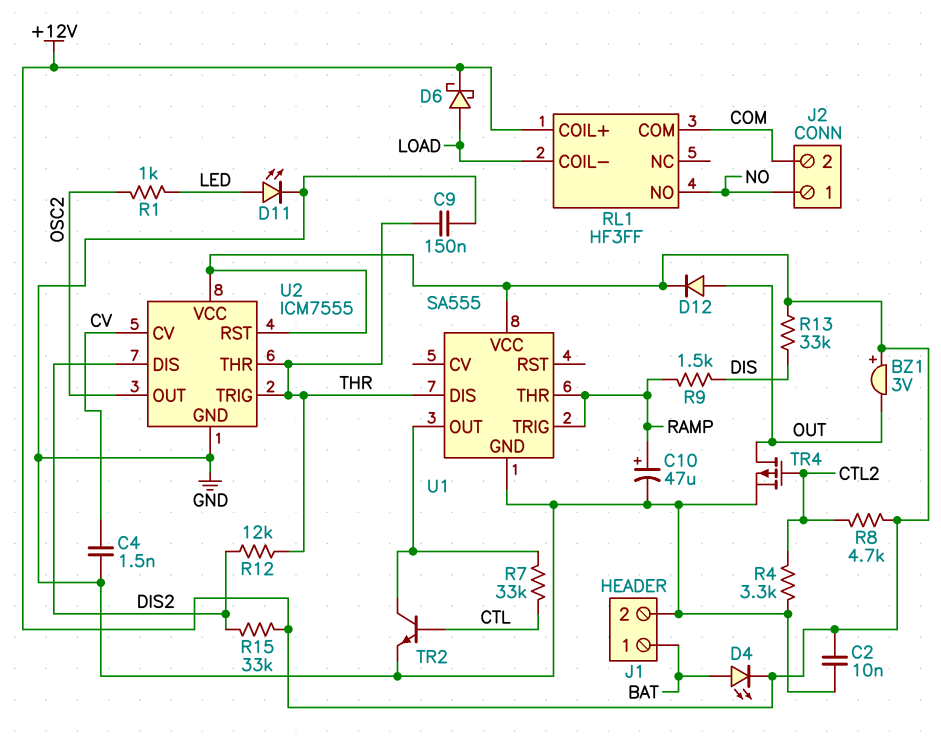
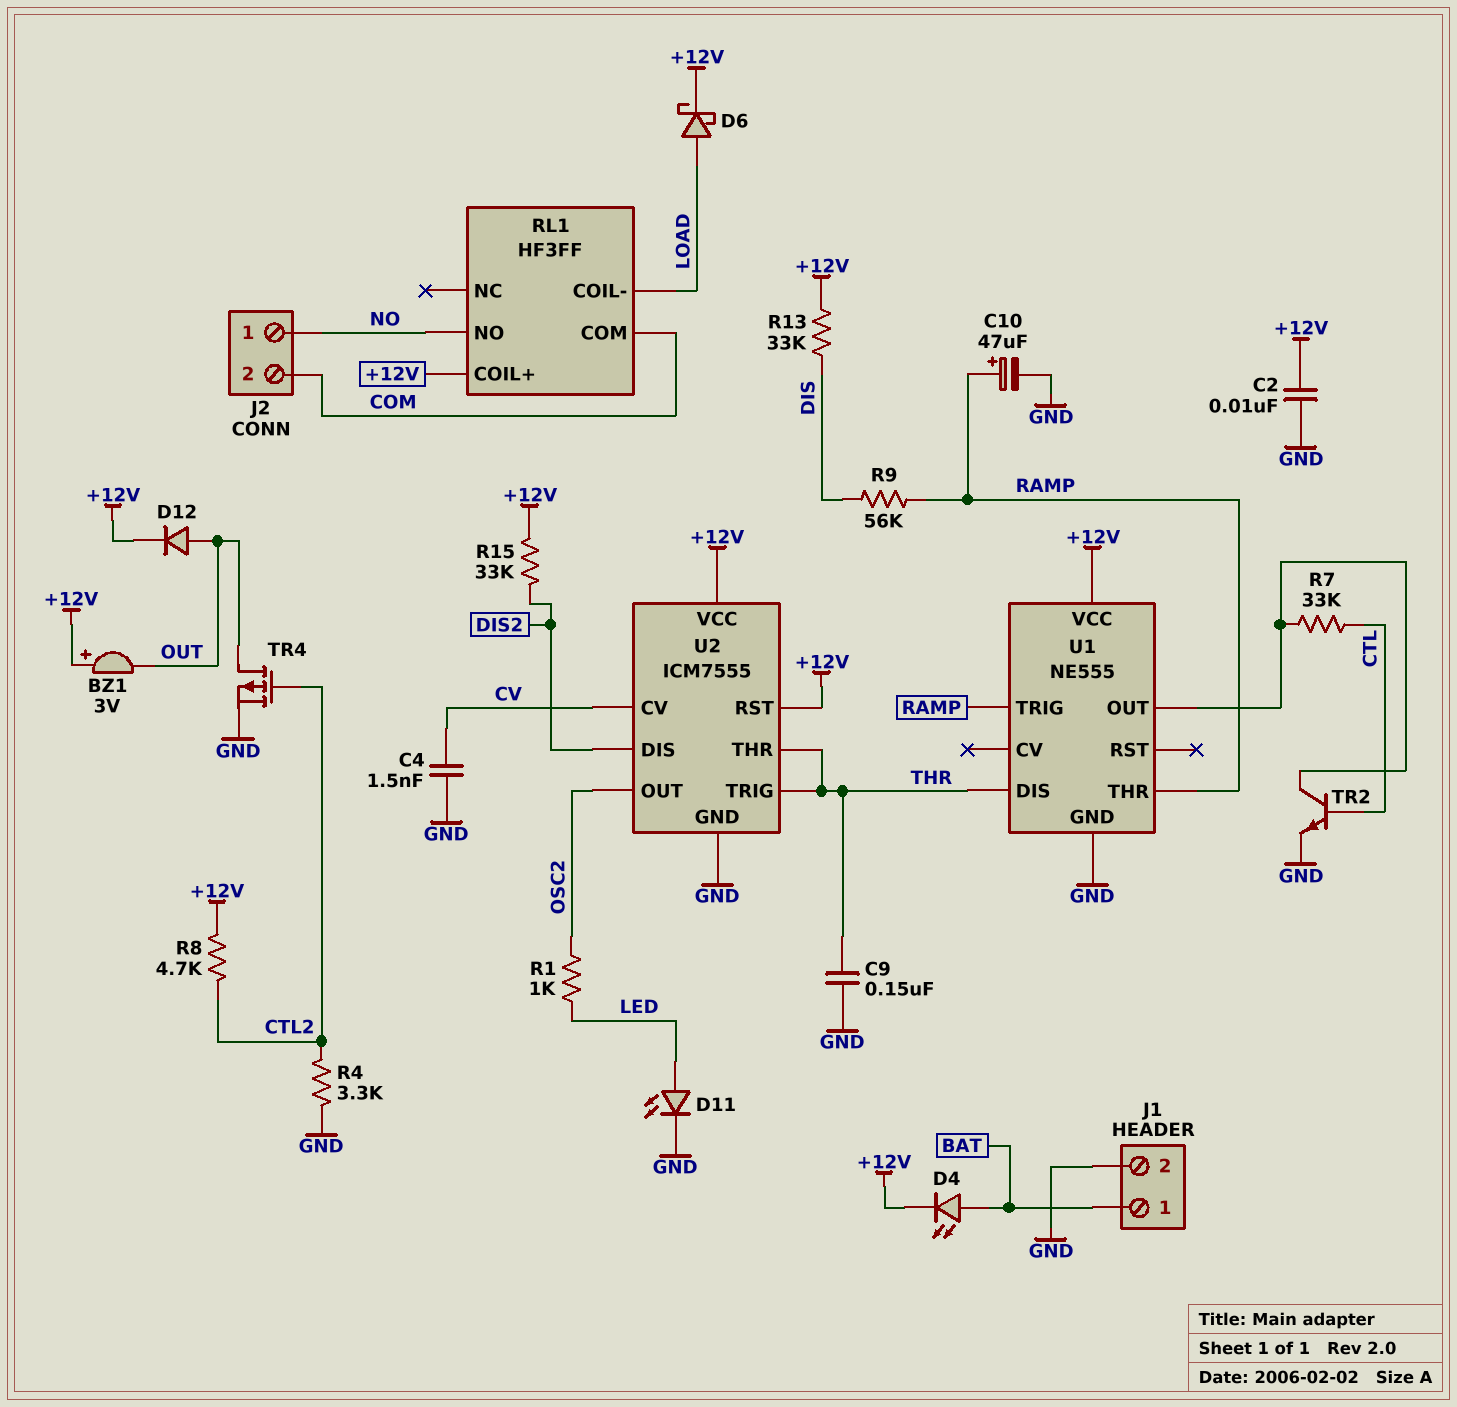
R9: 1.5k (DIS, RAMP) -> 56k (DIS, RAMP)
R12: 12k (DIS2, THR) -> none
U1: SA555 -> NE555

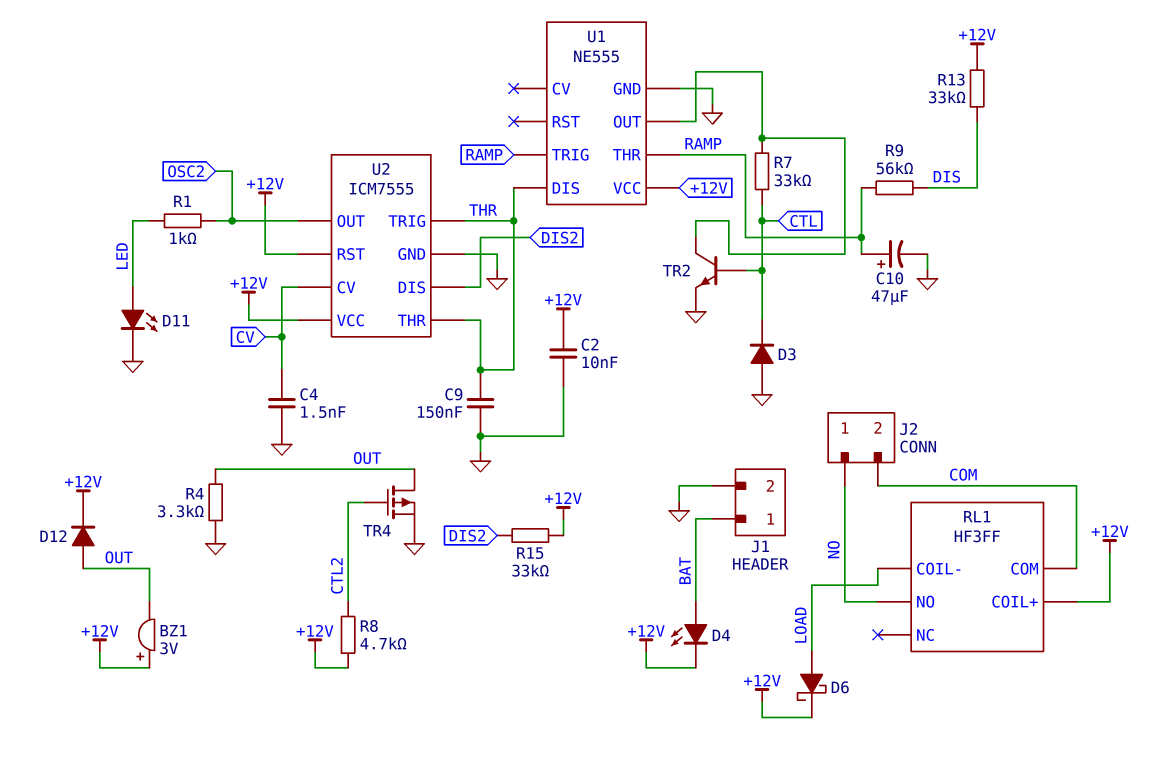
D3: none -> diode (A GND, K CTL)
R4: 3.3k (CTL2, GND) -> 3.3k (GND, OUT)

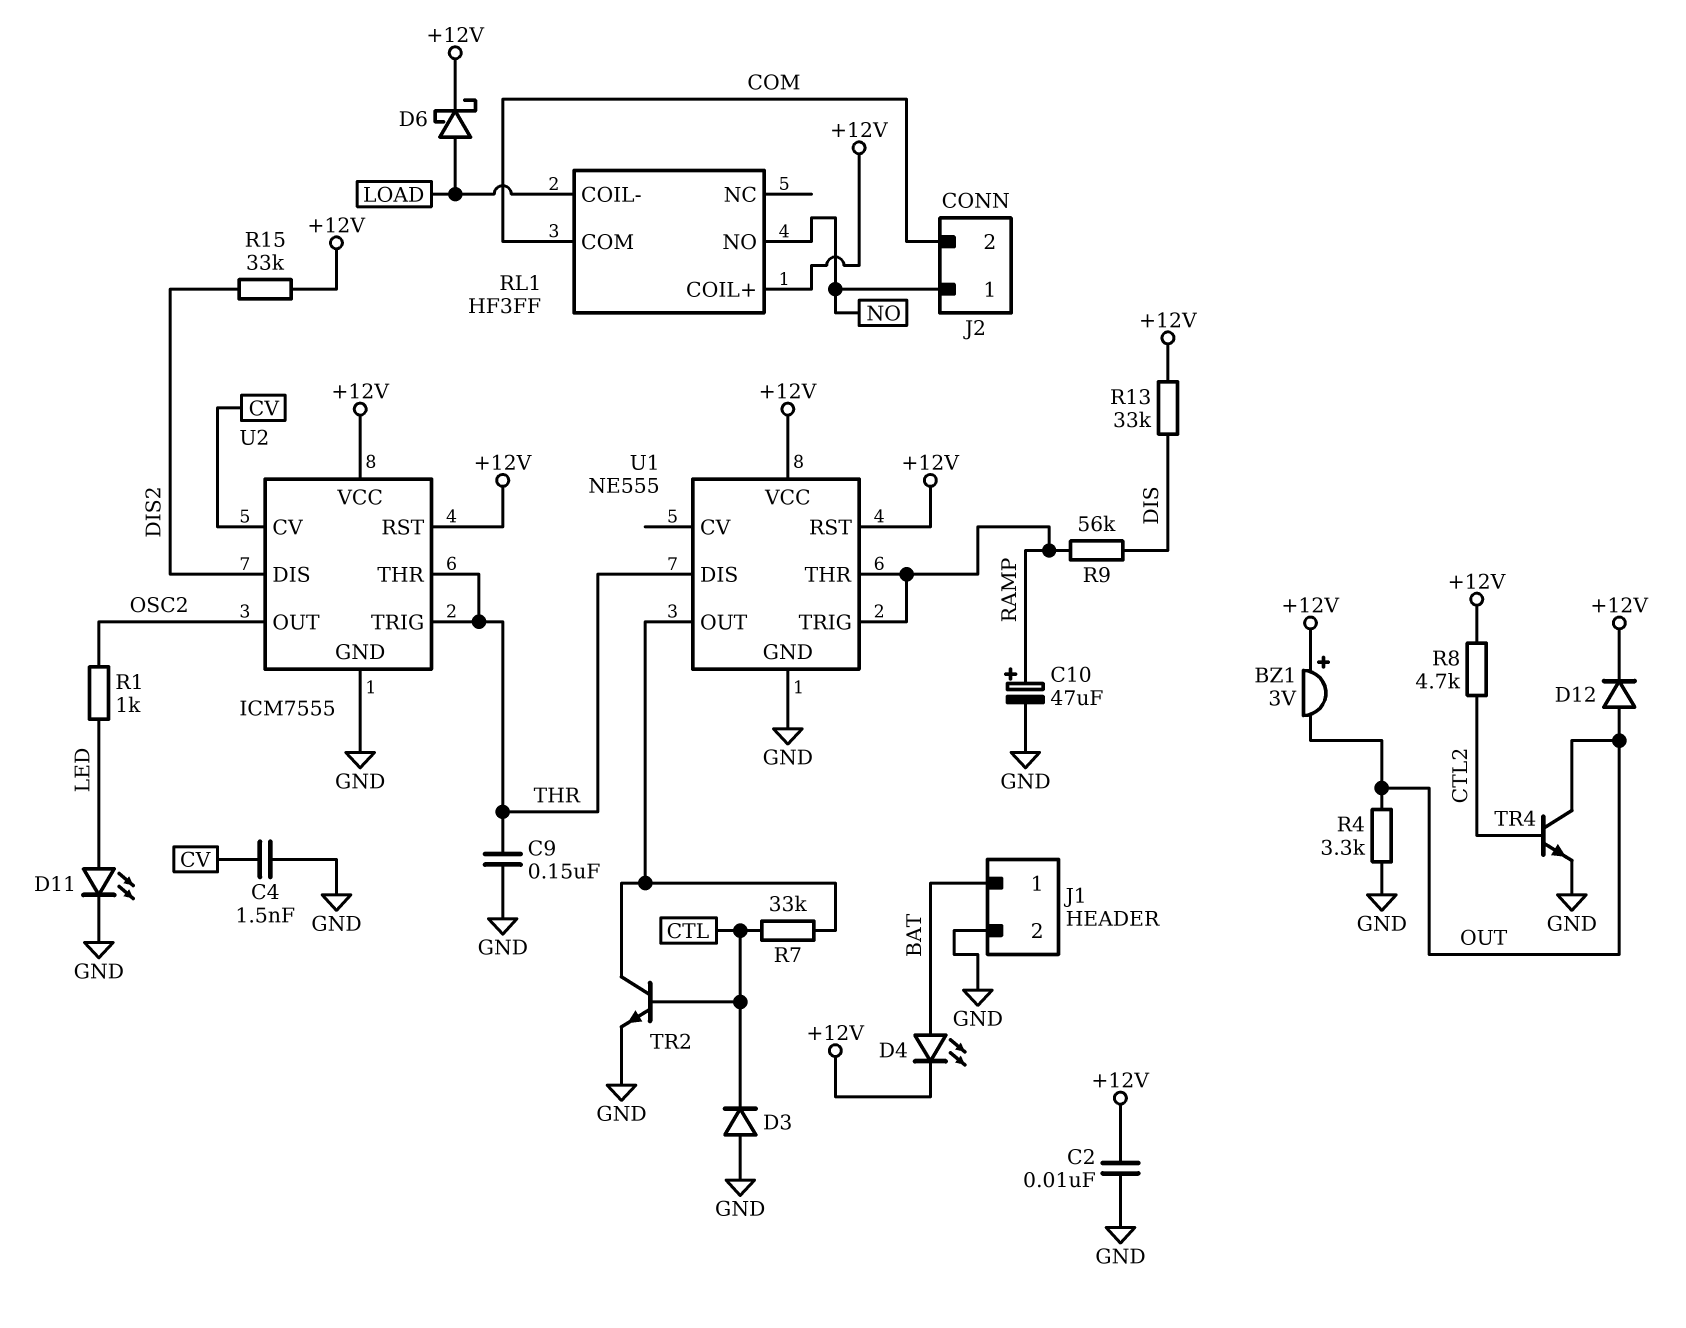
TR4: PMOS (G CTL2, D OUT, S GND) -> NPN (B CTL2, C OUT, E GND)
U1 pin RST: none -> +12V

